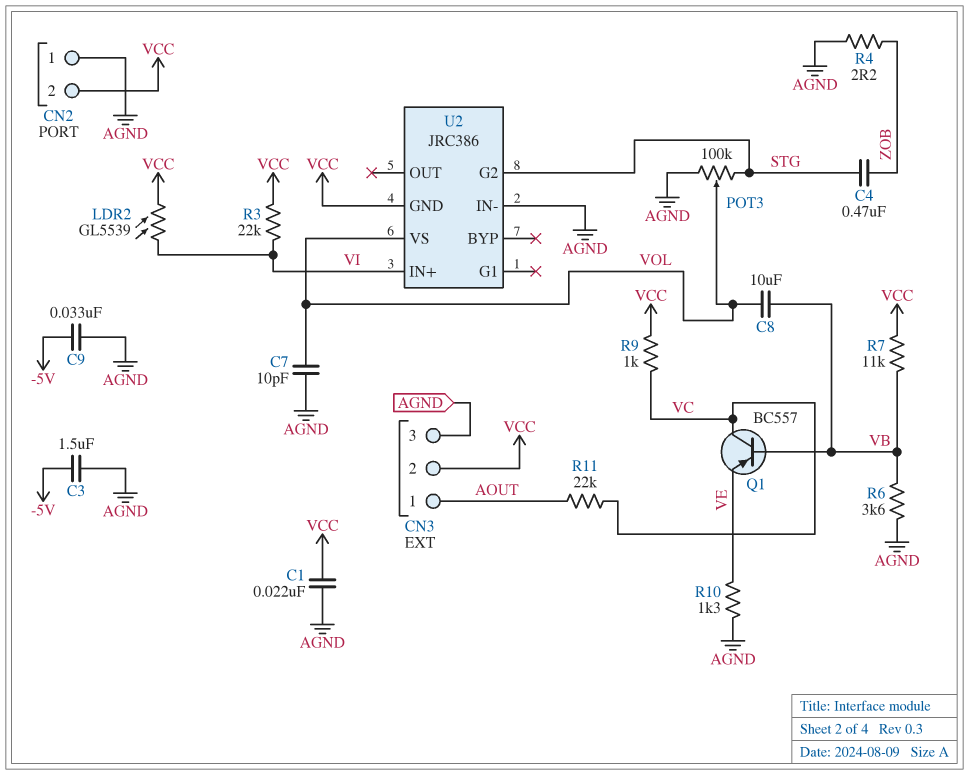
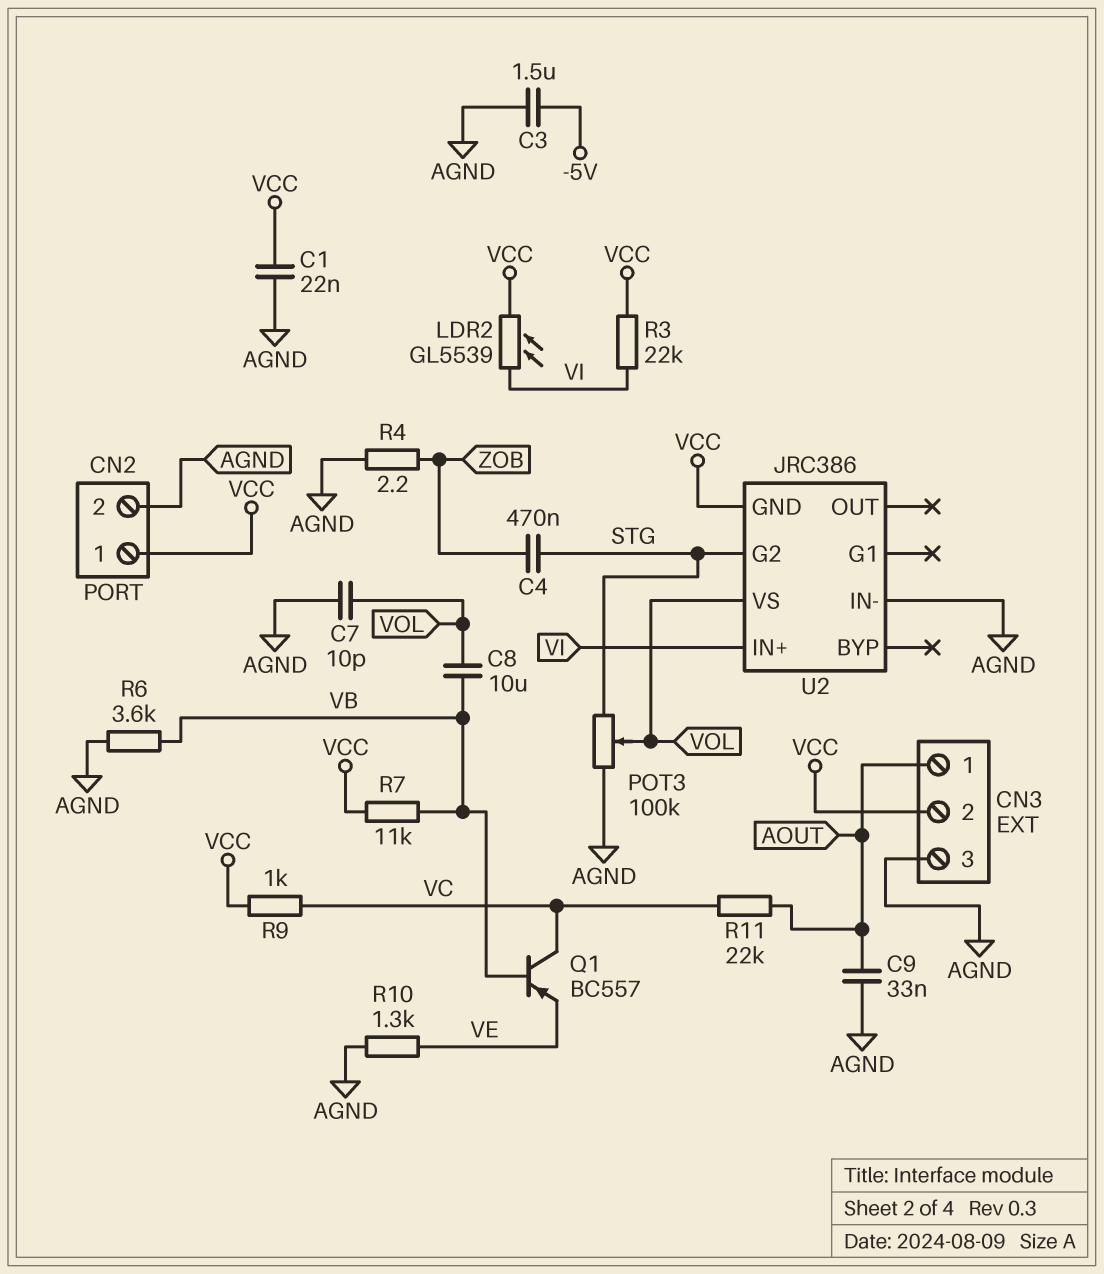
C9: 33nF (-5V, AGND) -> 33nF (AGND, AOUT)
CN2 pin 1: AGND -> VCC
CN2 pin 2: VCC -> AGND

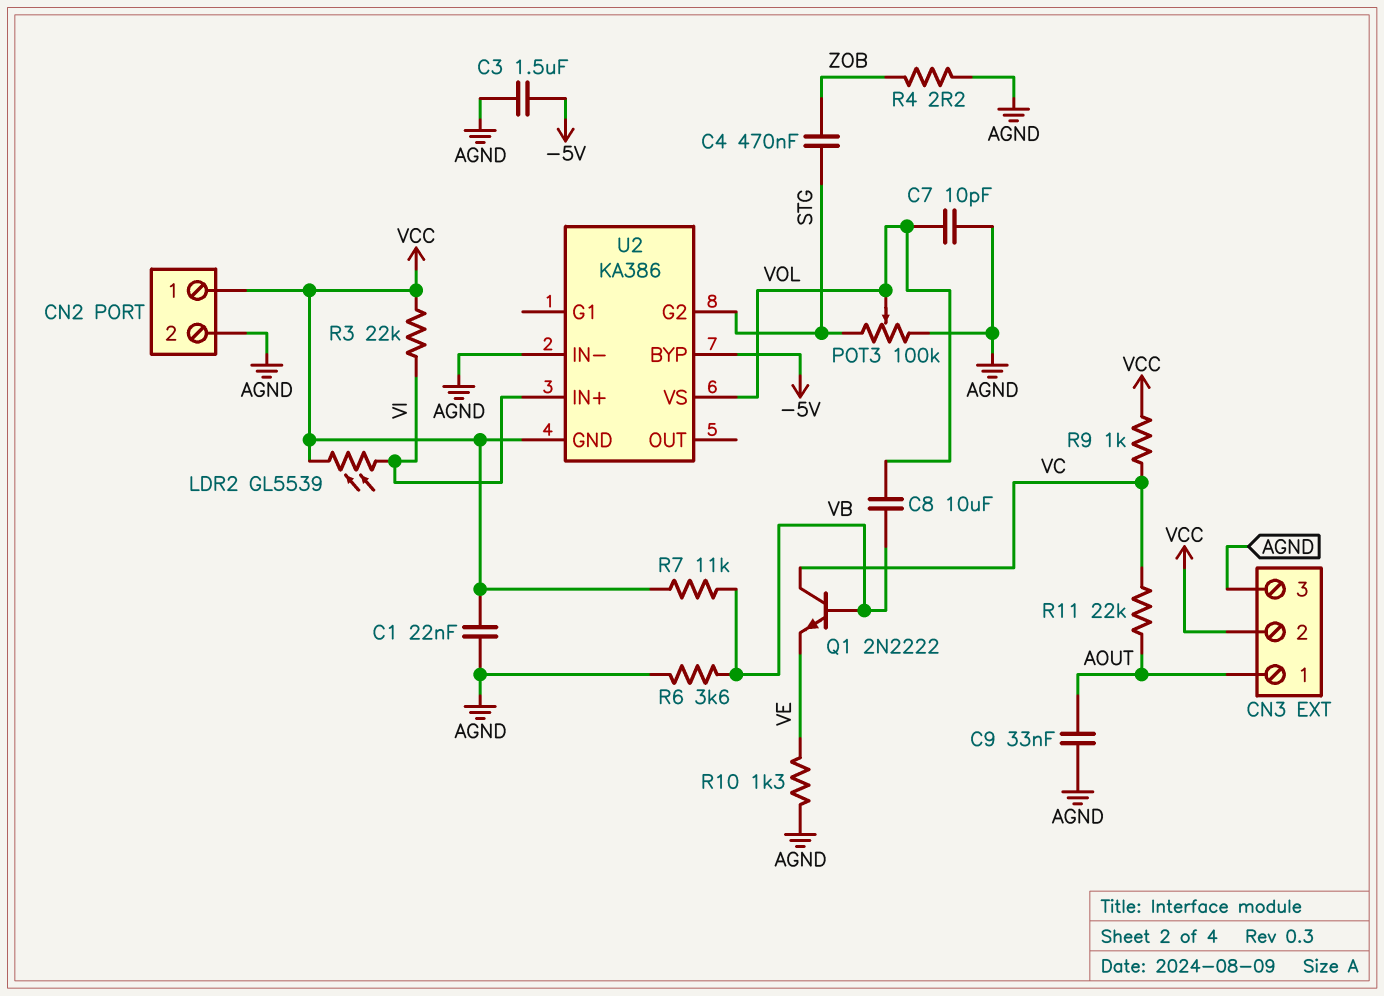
Q1: PNP BC557 (B VB, C VC, E VE) -> NPN 2N2222 (B VB, C VC, E VE)
U2: JRC386 -> KA386
U2 pin BYP: none -> -5V

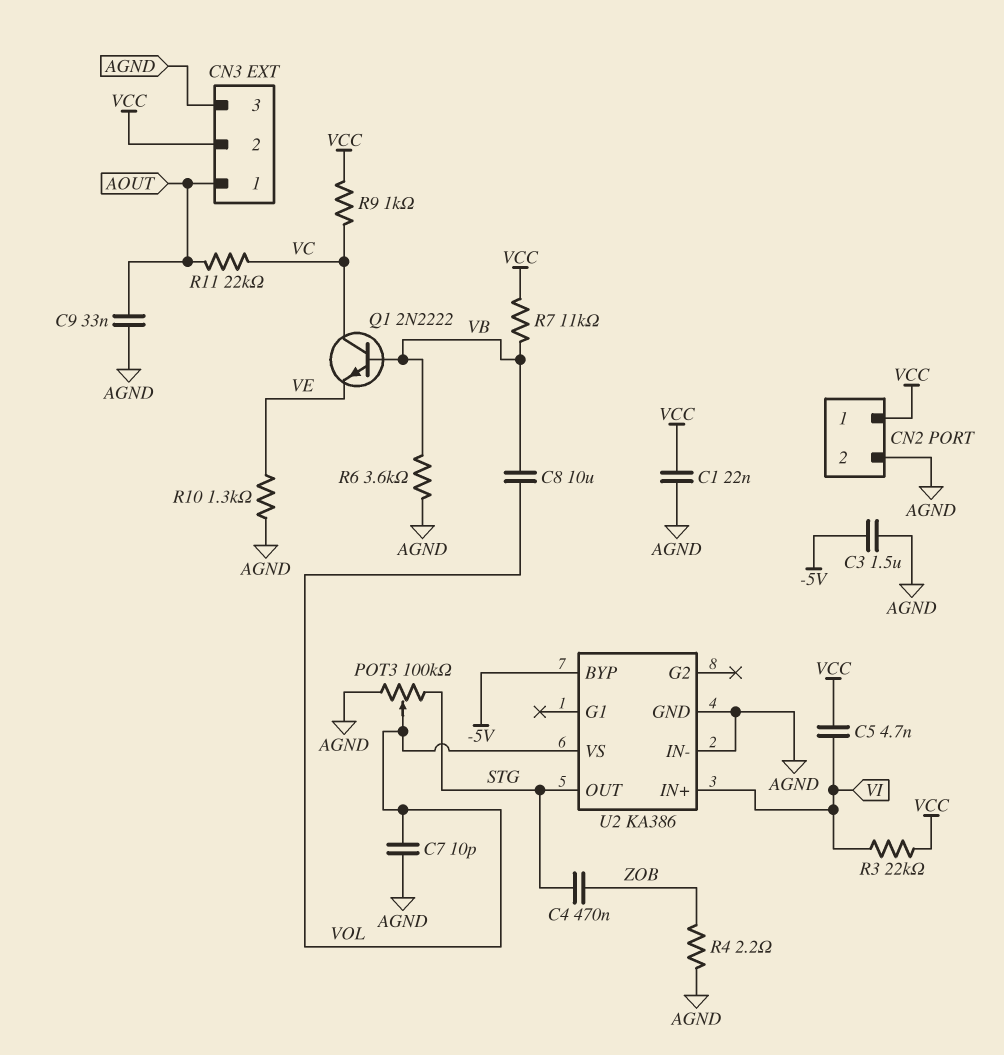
C5: none -> 4.7nF (VCC, VI)
LDR2: GL5539 (VCC, VI) -> none
U2 pin G2: STG -> none
U2 pin GND: VCC -> AGND
U2 pin OUT: none -> STG

